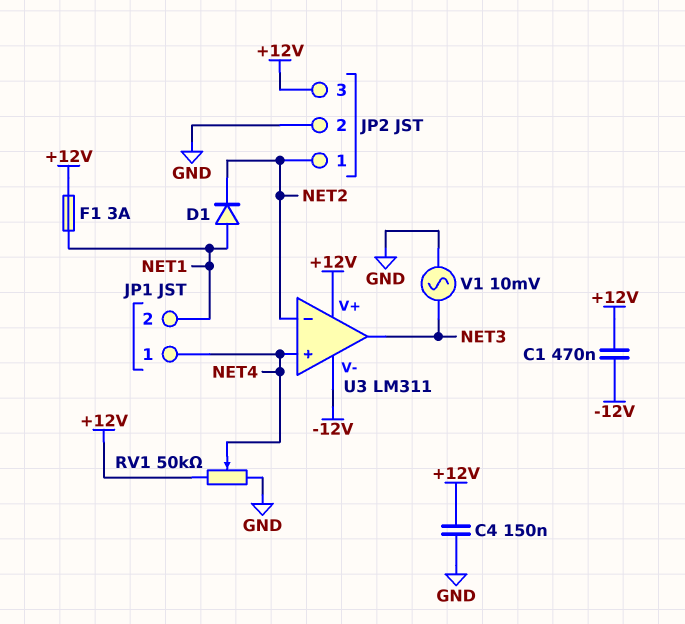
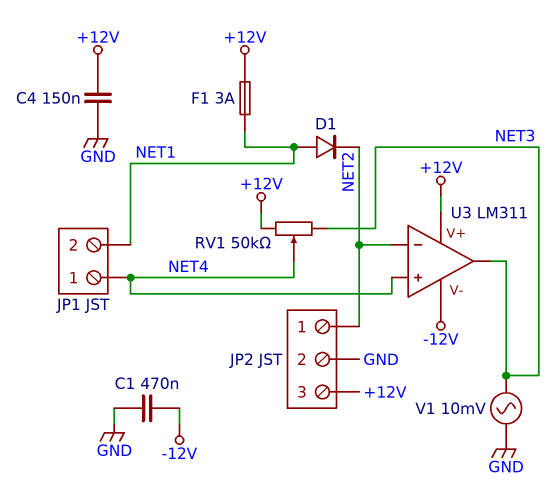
C1: 470nF (+12V, -12V) -> 470nF (-12V, GND)
RV1: 50k (+12V, GND, wiper NET4) -> 50k (+12V, NET3, wiper NET4)

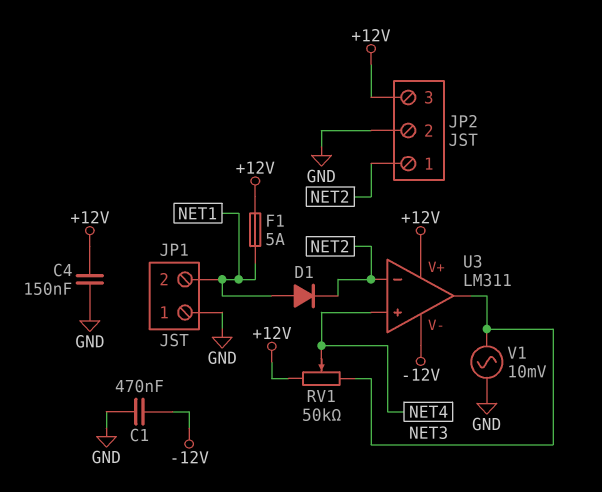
F1: 3A (+12V, NET1) -> 5A (+12V, NET1)
JP1 pin 1: NET4 -> GND

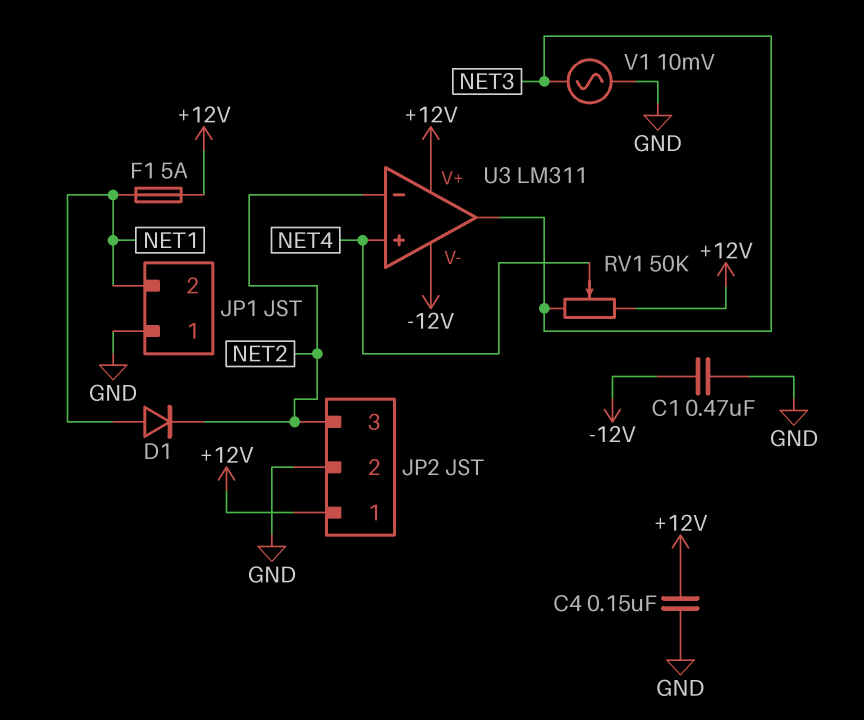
JP2 pin 1: NET2 -> +12V
JP2 pin 3: +12V -> NET2

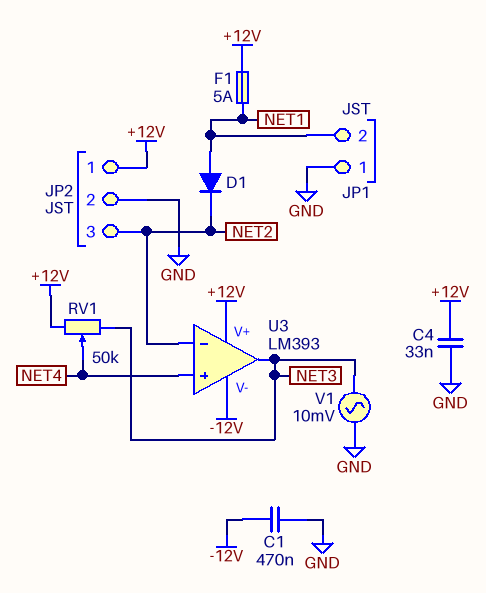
C4: 150nF (+12V, GND) -> 33nF (+12V, GND)
U3: LM311 -> LM393

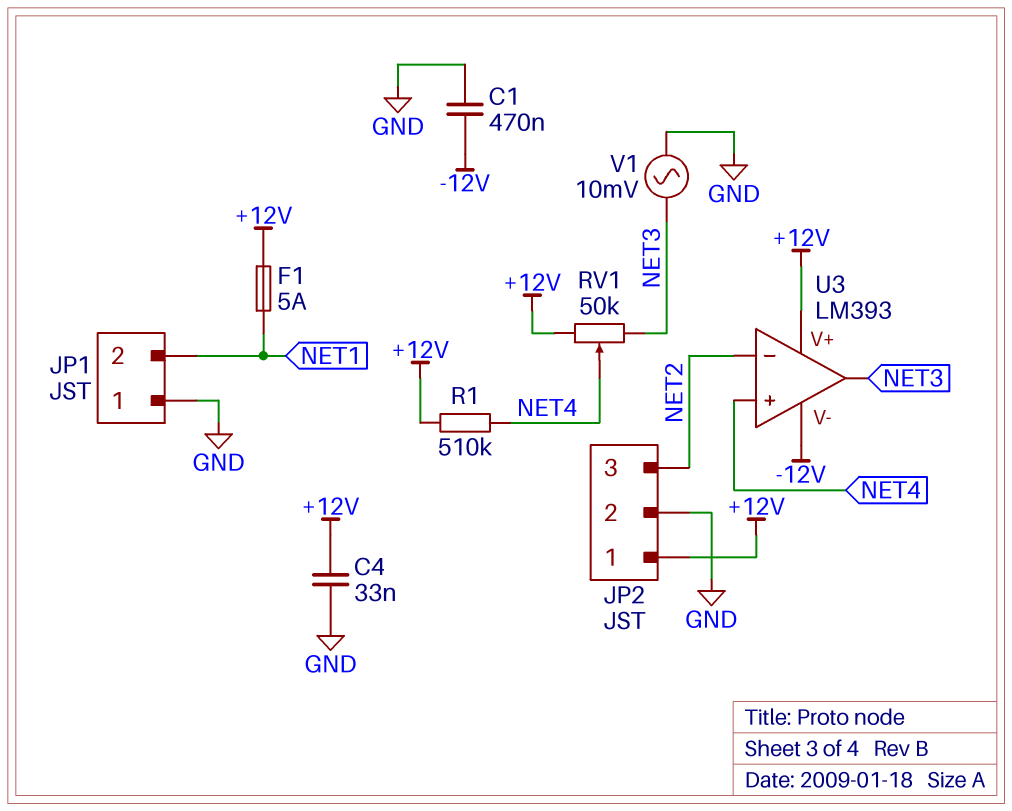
D1: diode (A NET1, K NET2) -> none
R1: none -> 510k (+12V, NET4)

